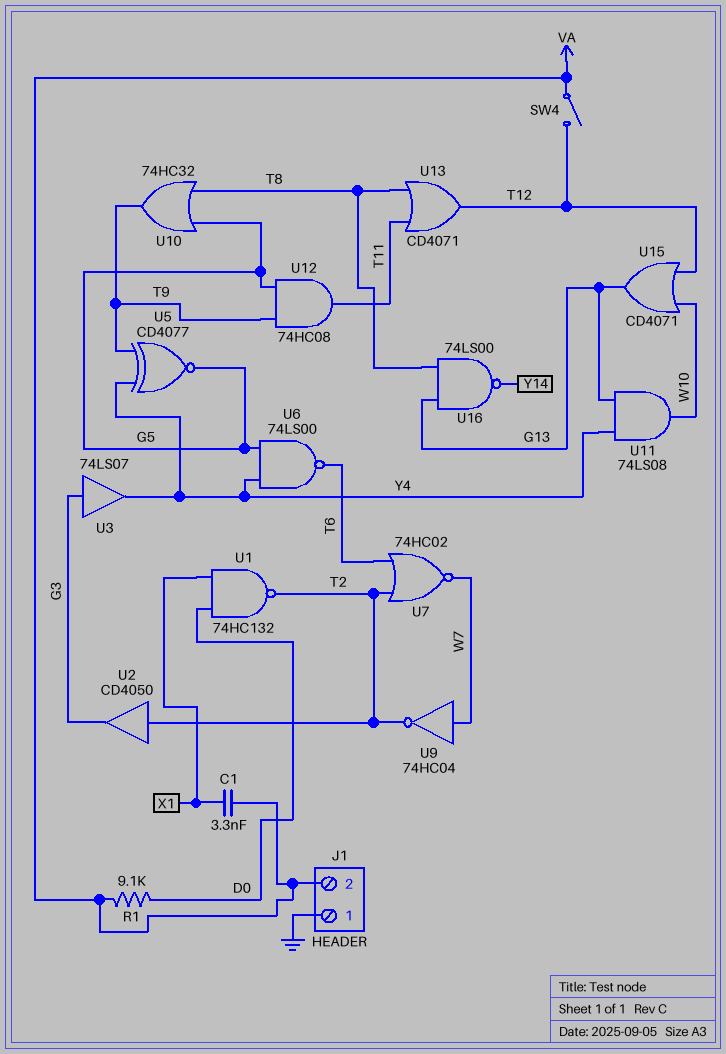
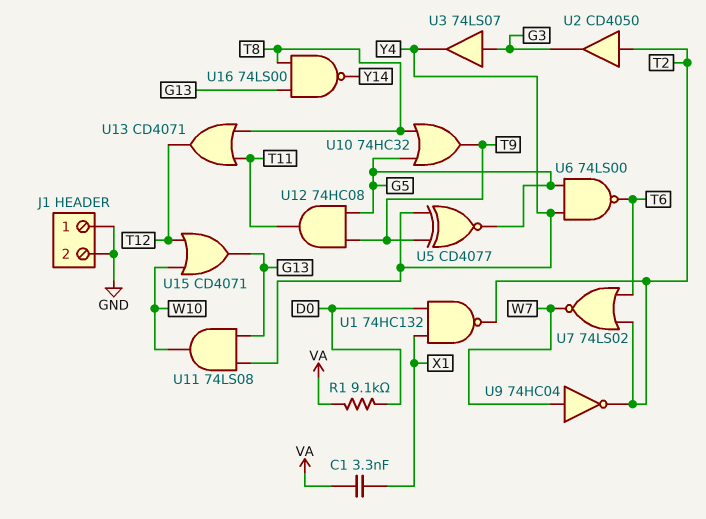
J1 pin 2: VA -> GND
SW4: switch (T12, VA) -> none
U7: NOR 74HC02 (in T2, in T6, out W7) -> NOR 74LS02 (in T2, in T6, out W7)

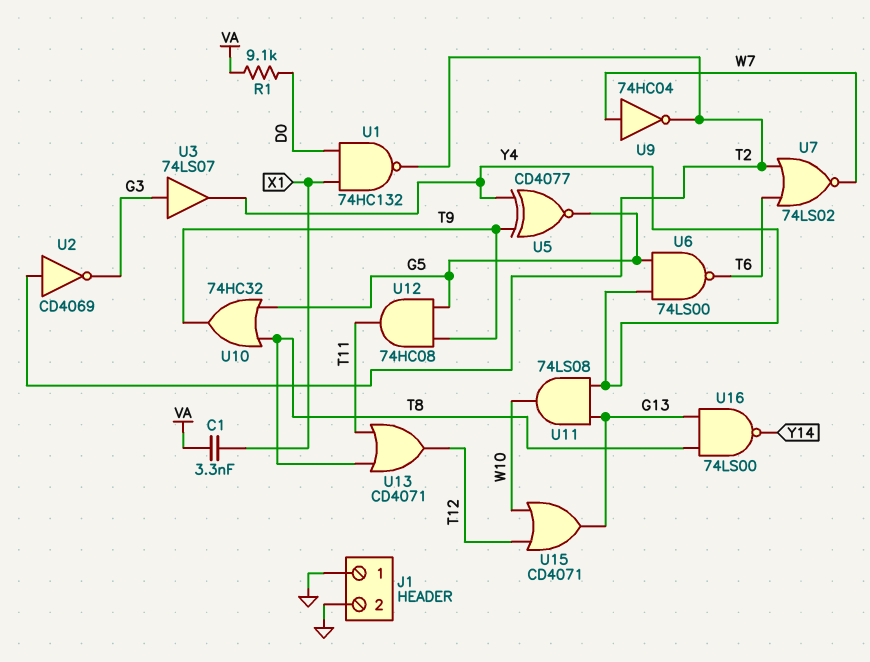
U2: buffer CD4050 (in T2, out G3) -> NOT CD4069 (in T2, out G3)

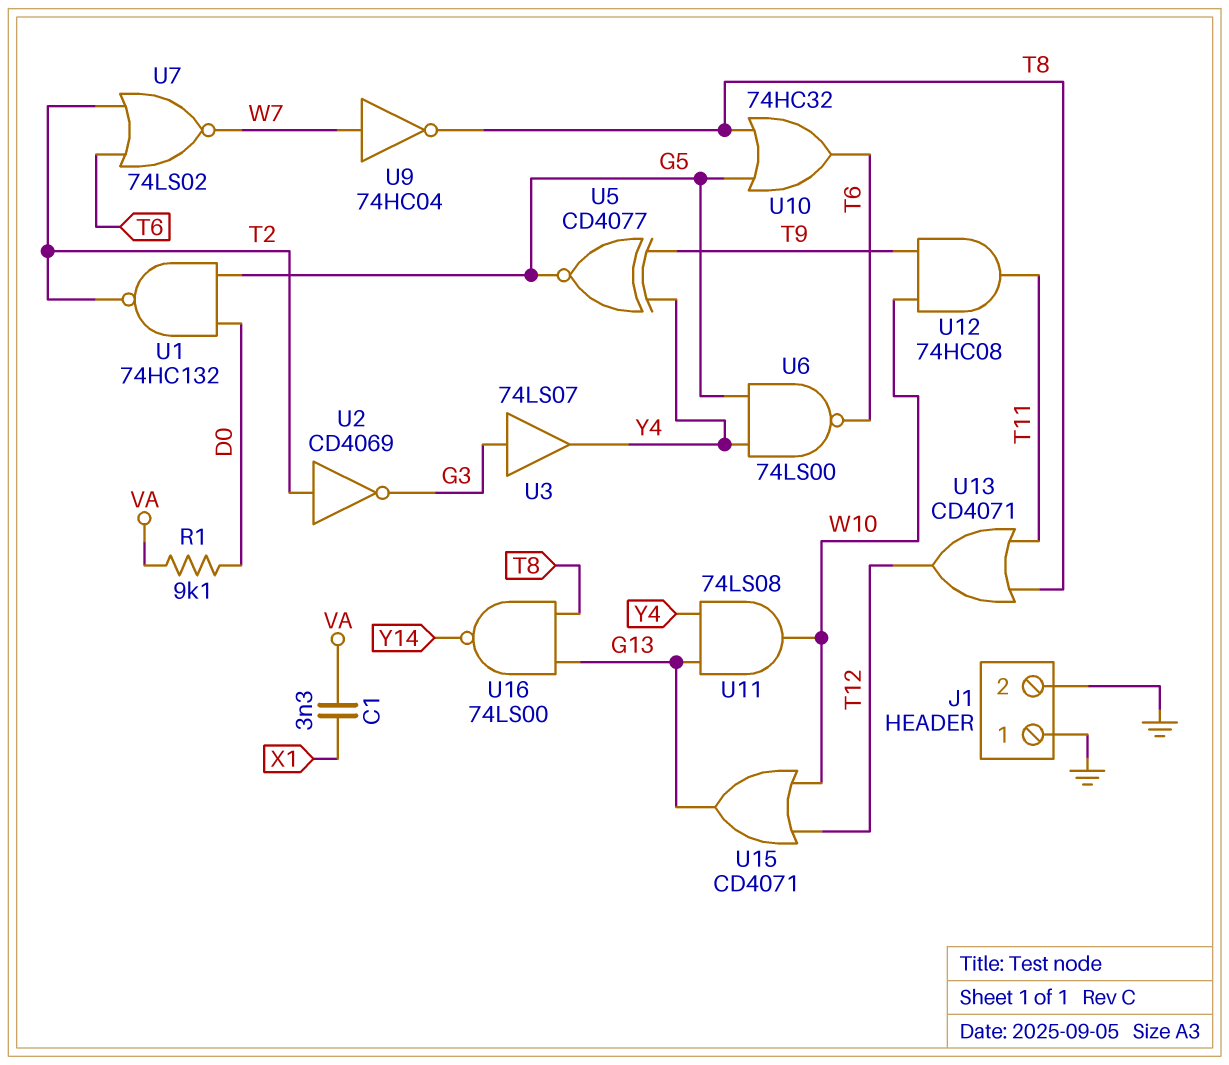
U1: NAND 74HC132 (in D0, in X1, out T2) -> NAND 74HC132 (in D0, in G5, out T2)
U9: NOT 74HC04 (in W7, out T2) -> NOT 74HC04 (in W7, out T8)
U10: OR 74HC32 (in G5, in T8, out T9) -> OR 74HC32 (in G5, in T8, out T6)
U12: AND 74HC08 (in G5, in T9, out T11) -> AND 74HC08 (in T9, in W10, out T11)

